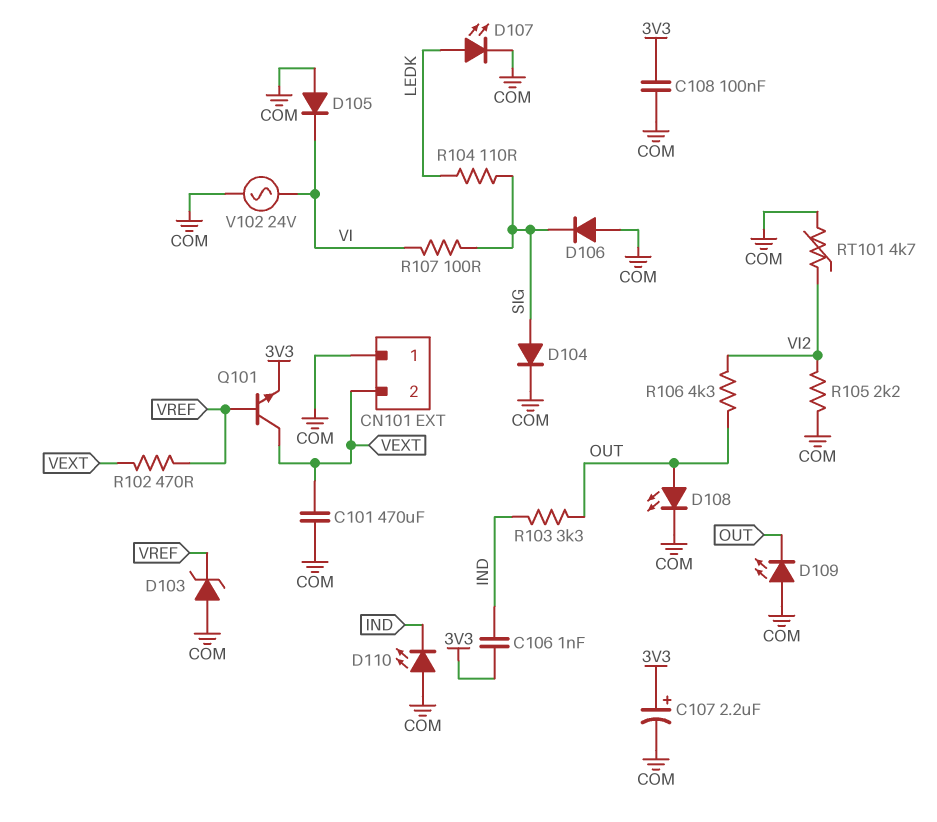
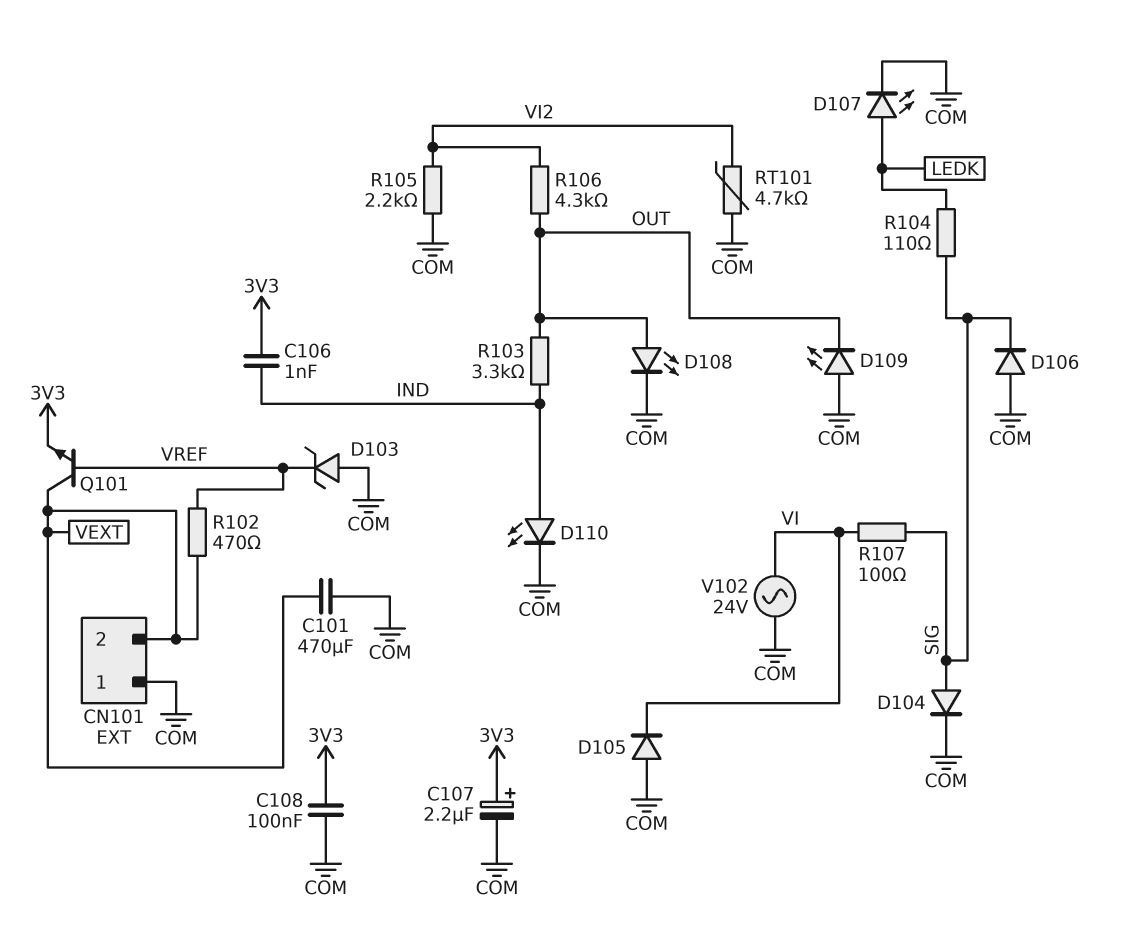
D110: LED (A COM, K IND) -> LED (A IND, K COM)

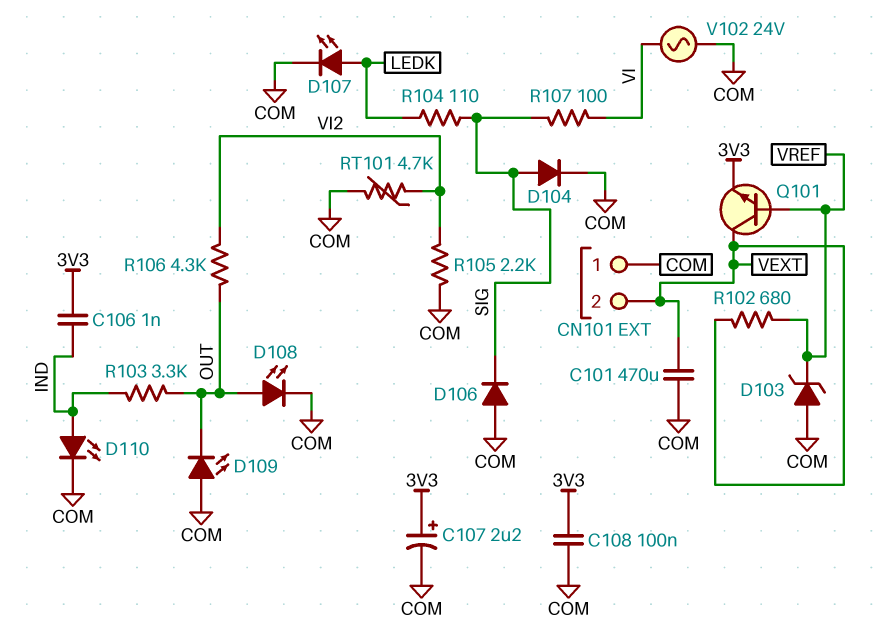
D105: diode (A COM, K VI) -> none
R102: 470 (VEXT, VREF) -> 680 (VEXT, VREF)

